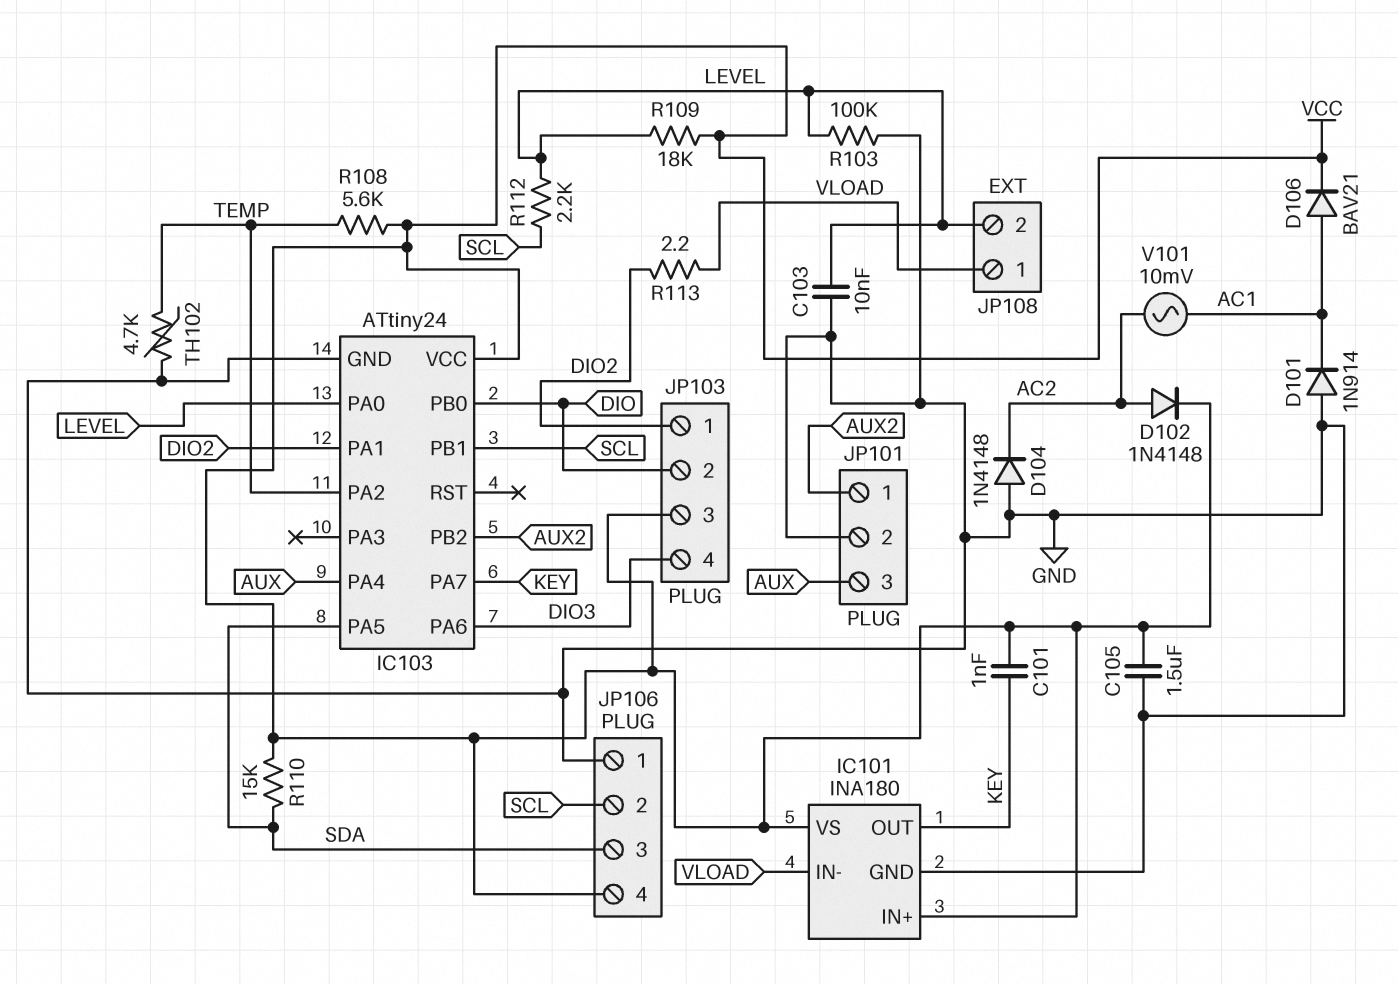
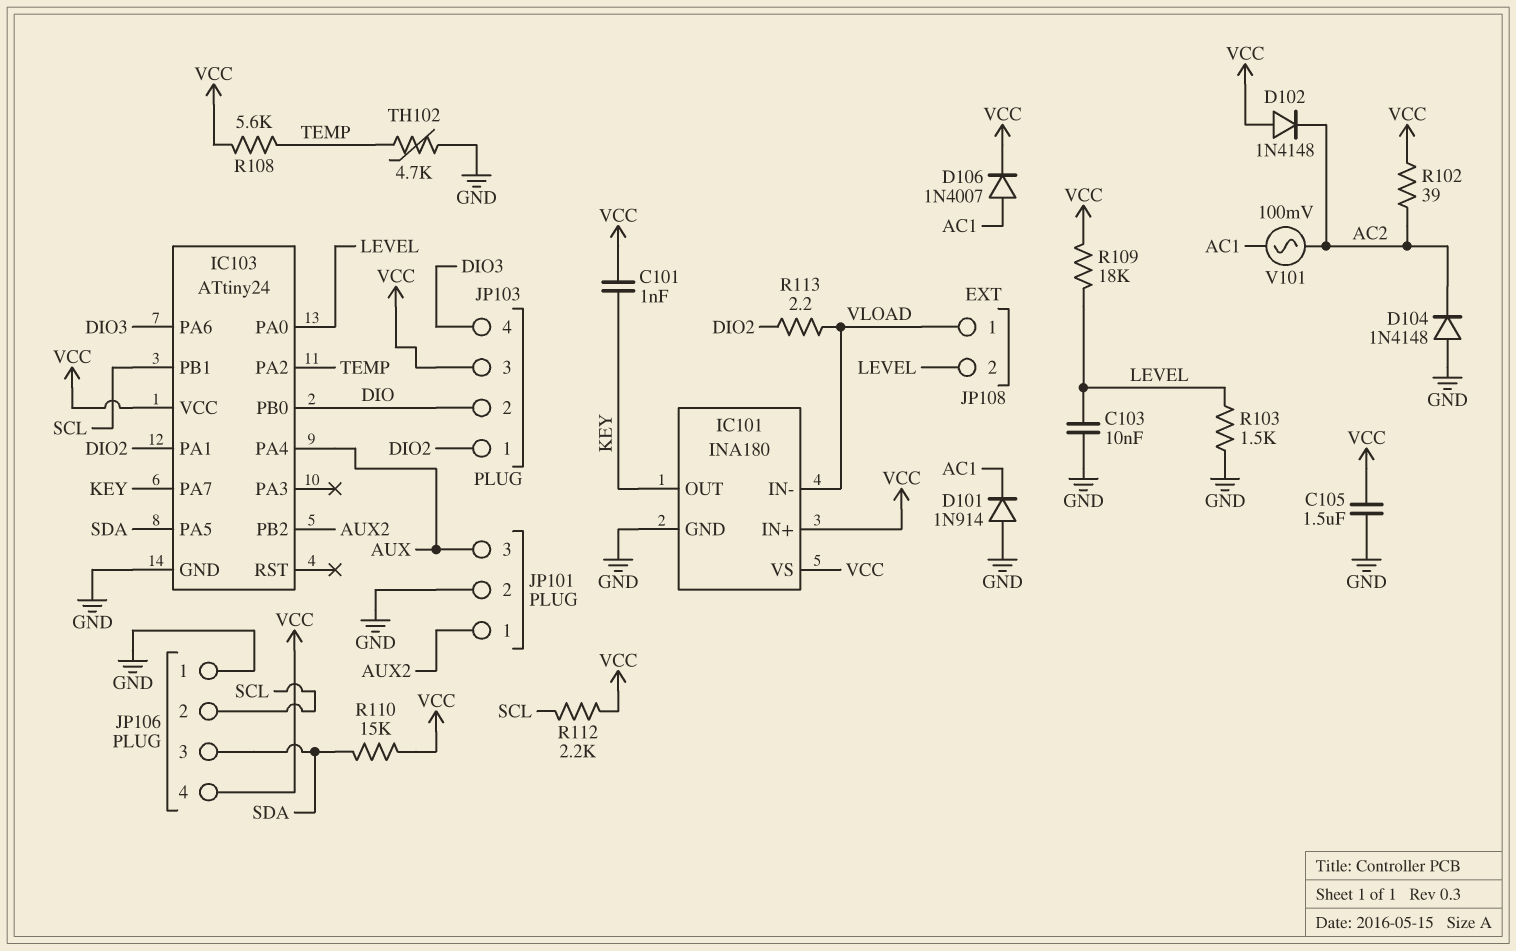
D102: diode 1N4148 (A AC2, K VCC) -> diode 1N4148 (A VCC, K AC2)
D106: diode BAV21 (A AC1, K VCC) -> diode 1N4007 (A AC1, K VCC)
R102: none -> 39 (AC2, VCC)
R103: 100k (GND, LEVEL) -> 1.5k (GND, LEVEL)
R112: 2.2k (LEVEL, SCL) -> 2.2k (SCL, VCC)
V101: AC 10mV (AC1, AC2) -> AC 100mV (AC1, AC2)

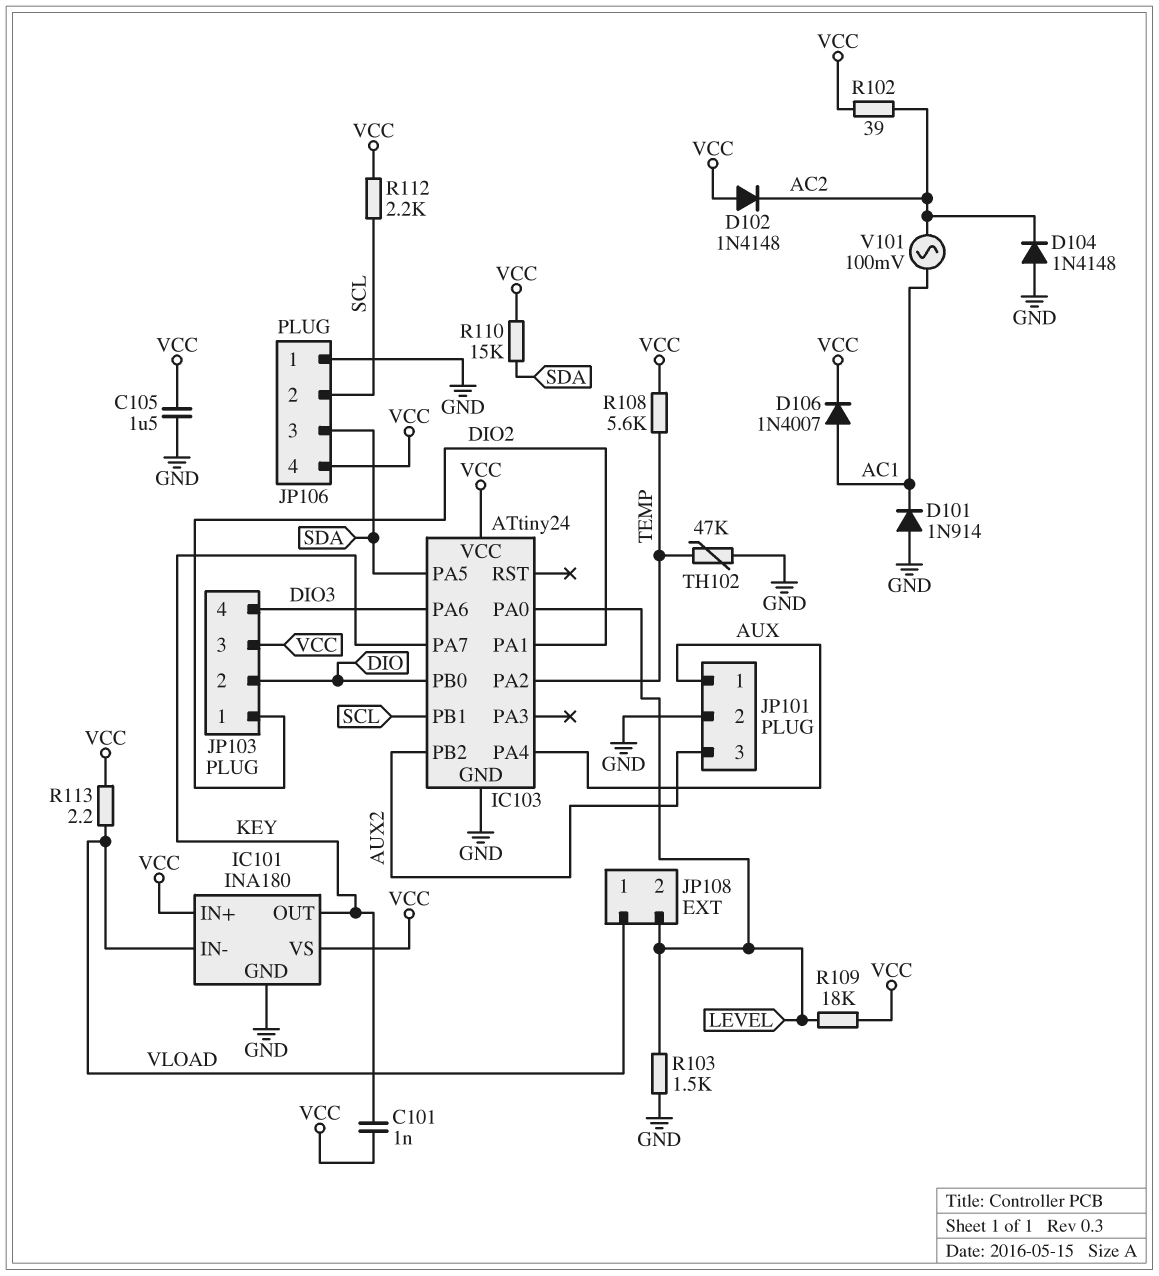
C103: 10nF (GND, LEVEL) -> none
JP101 pin 1: AUX2 -> AUX
JP101 pin 3: AUX -> AUX2
R113: 2.2 (DIO2, VLOAD) -> 2.2 (VCC, VLOAD)
TH102: 4.7k (GND, TEMP) -> 47k (GND, TEMP)

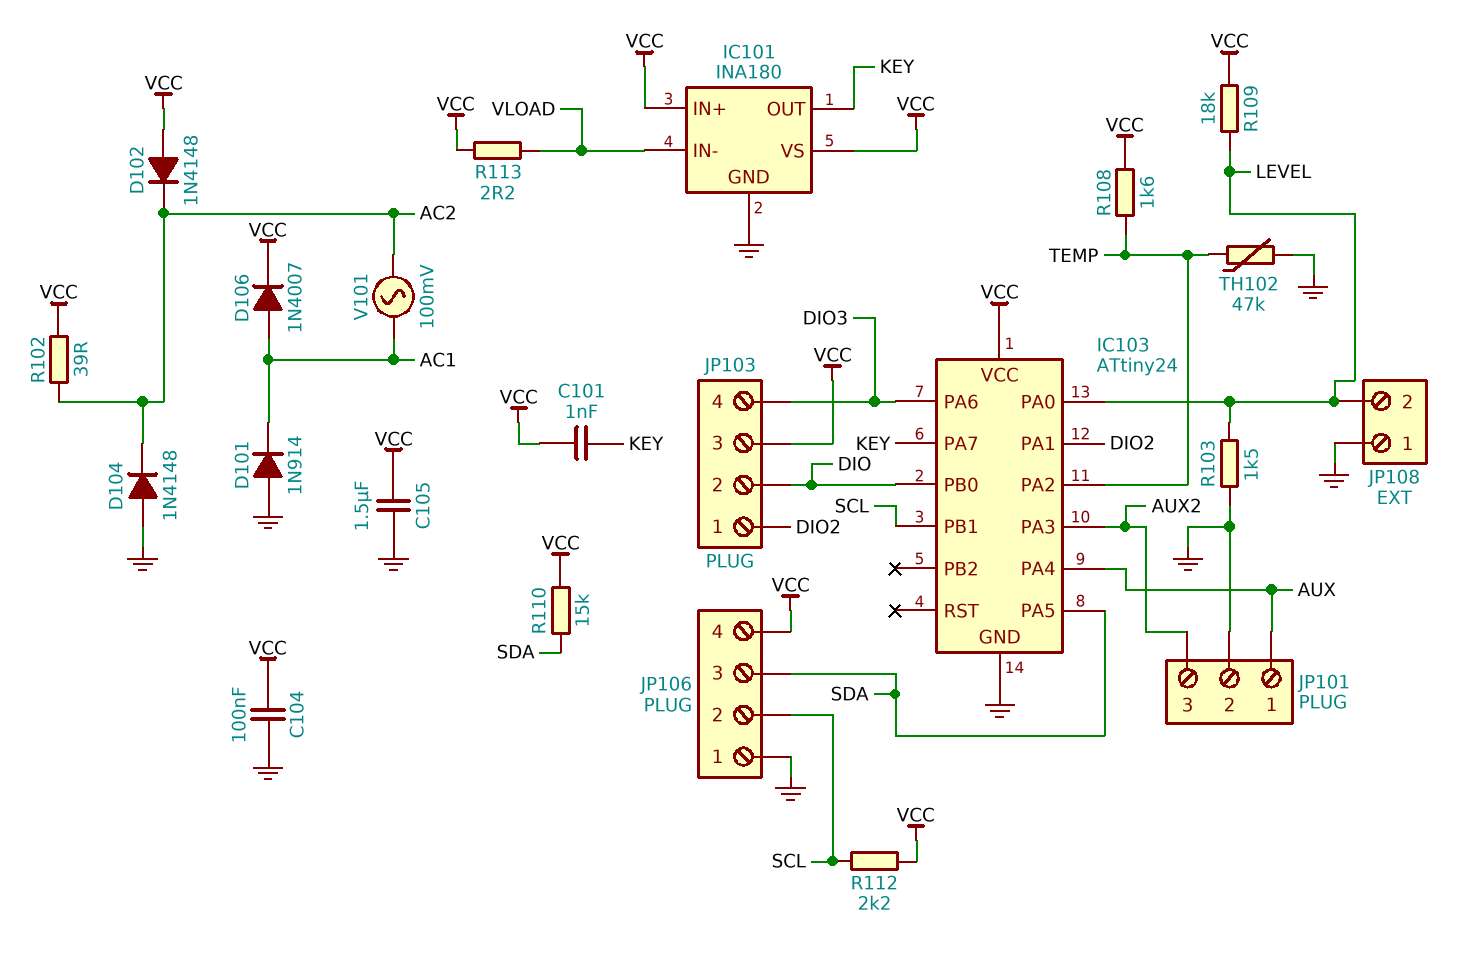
C104: none -> 100nF (GND, VCC)
IC103 pin PA3: none -> AUX2
IC103 pin PB2: AUX2 -> none
JP108 pin 1: VLOAD -> GND
R108: 5.6k (TEMP, VCC) -> 1.6k (TEMP, VCC)

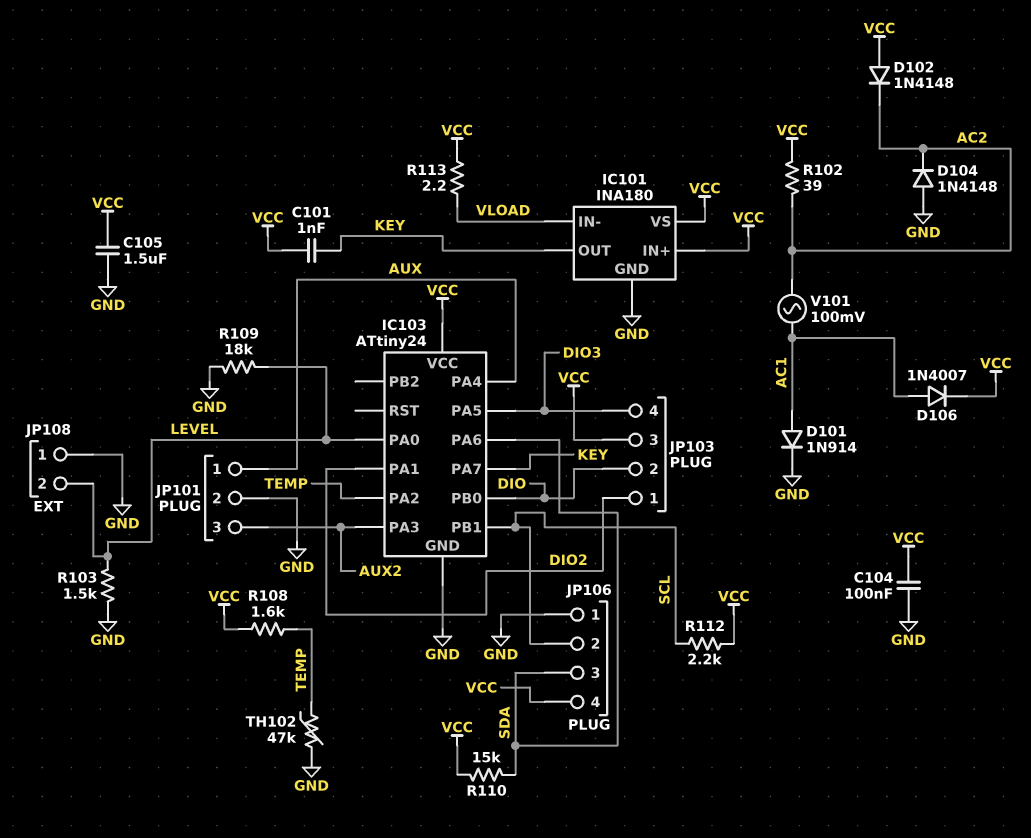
D101: diode 1N914 (A GND, K AC1) -> diode 1N914 (A AC1, K GND)
IC103 pin PA5: SDA -> DIO3
IC103 pin PA6: DIO3 -> SDA
R109: 18k (LEVEL, VCC) -> 18k (GND, LEVEL)

